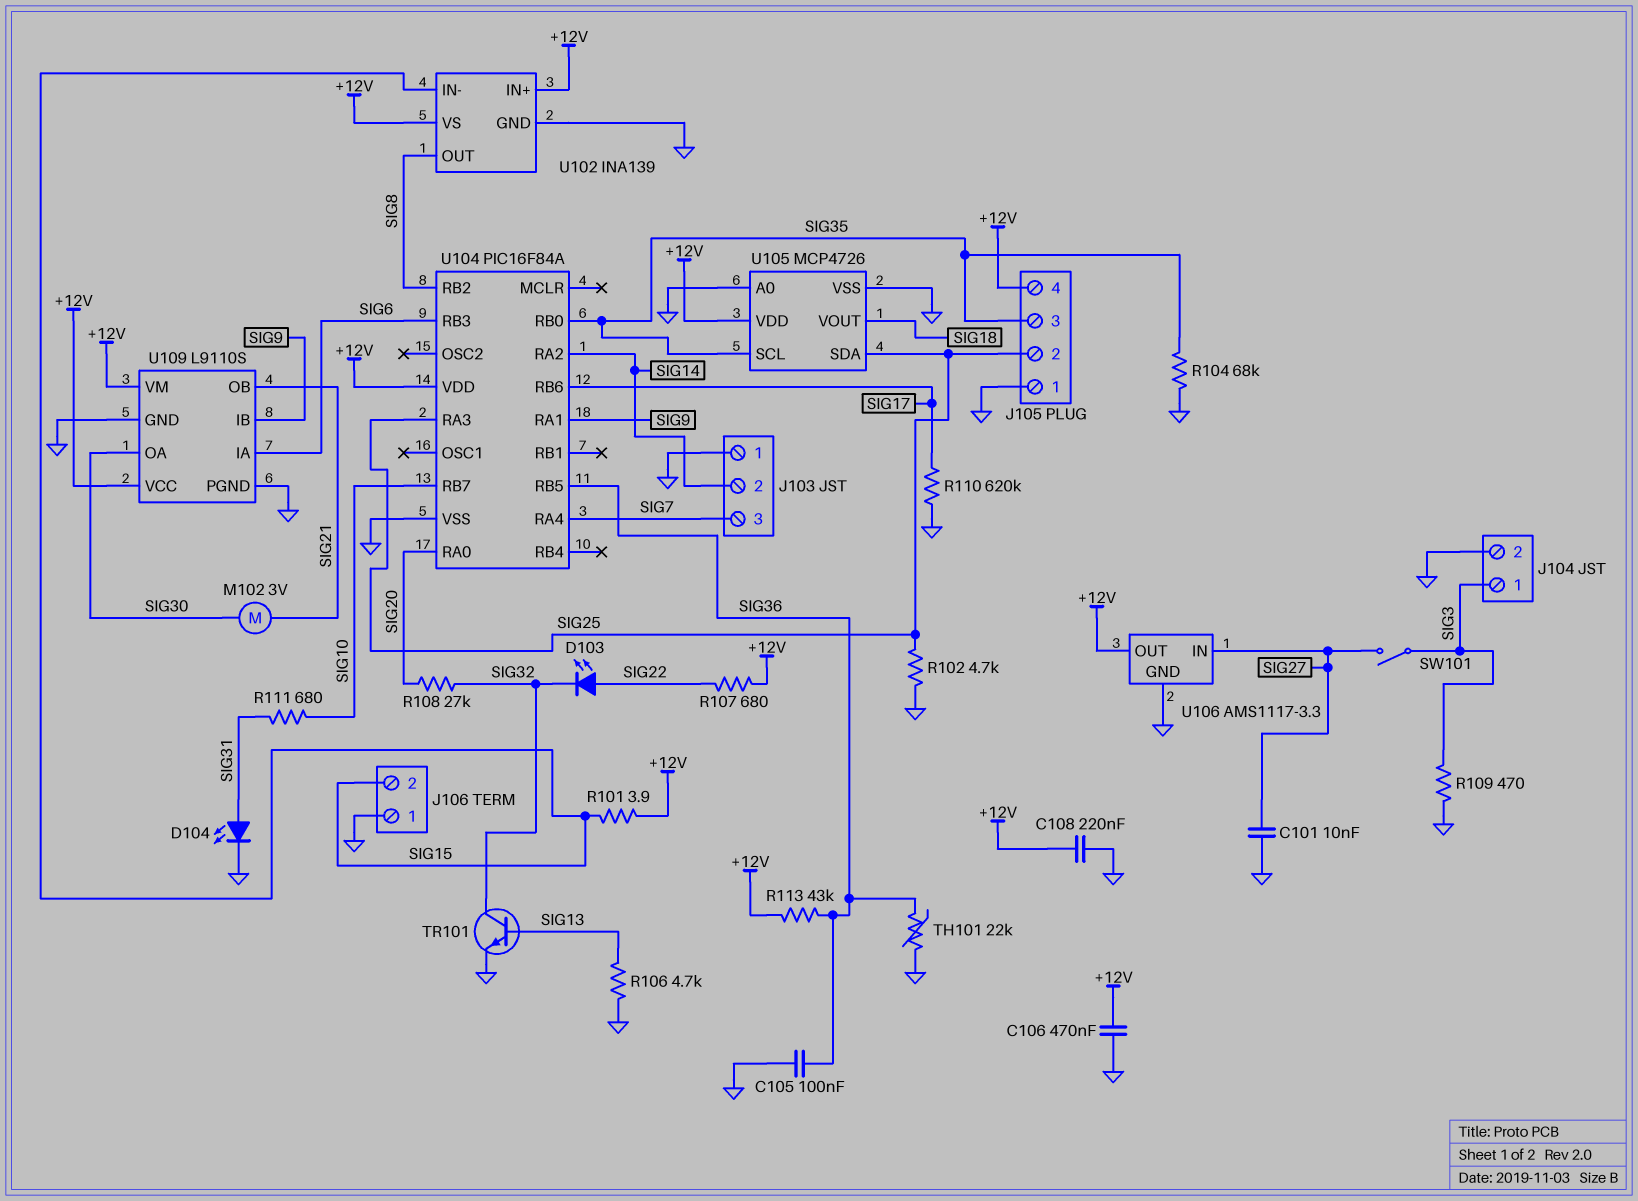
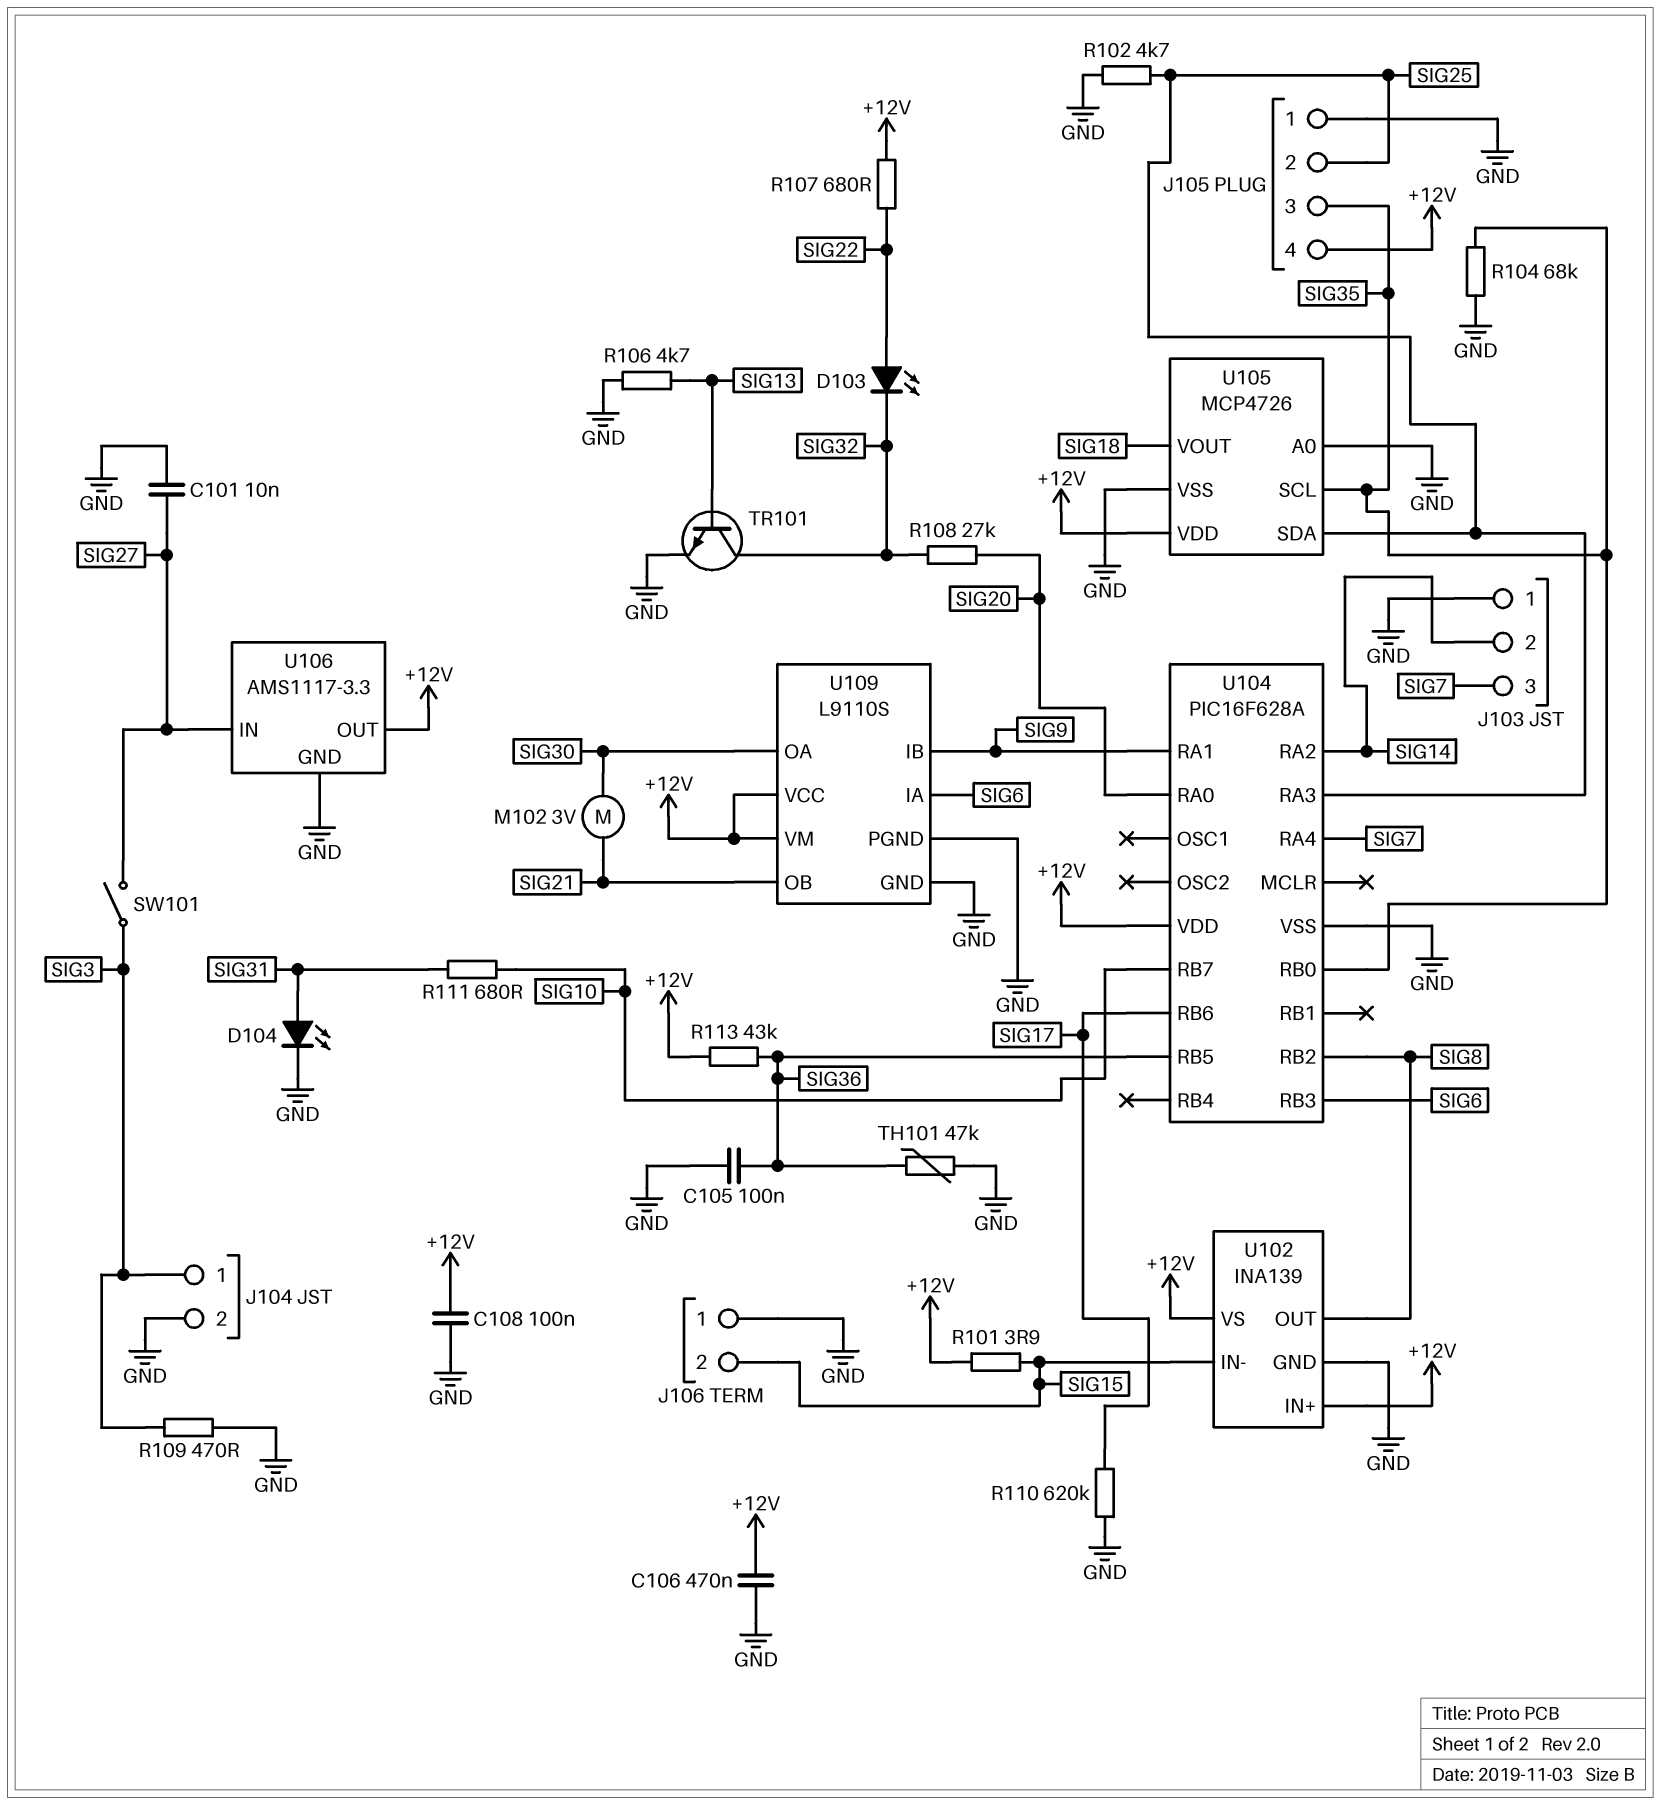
C108: 220nF (+12V, GND) -> 100nF (+12V, GND)
TH101: 22k (GND, SIG36) -> 47k (GND, SIG36)
U104: PIC16F84A -> PIC16F628A

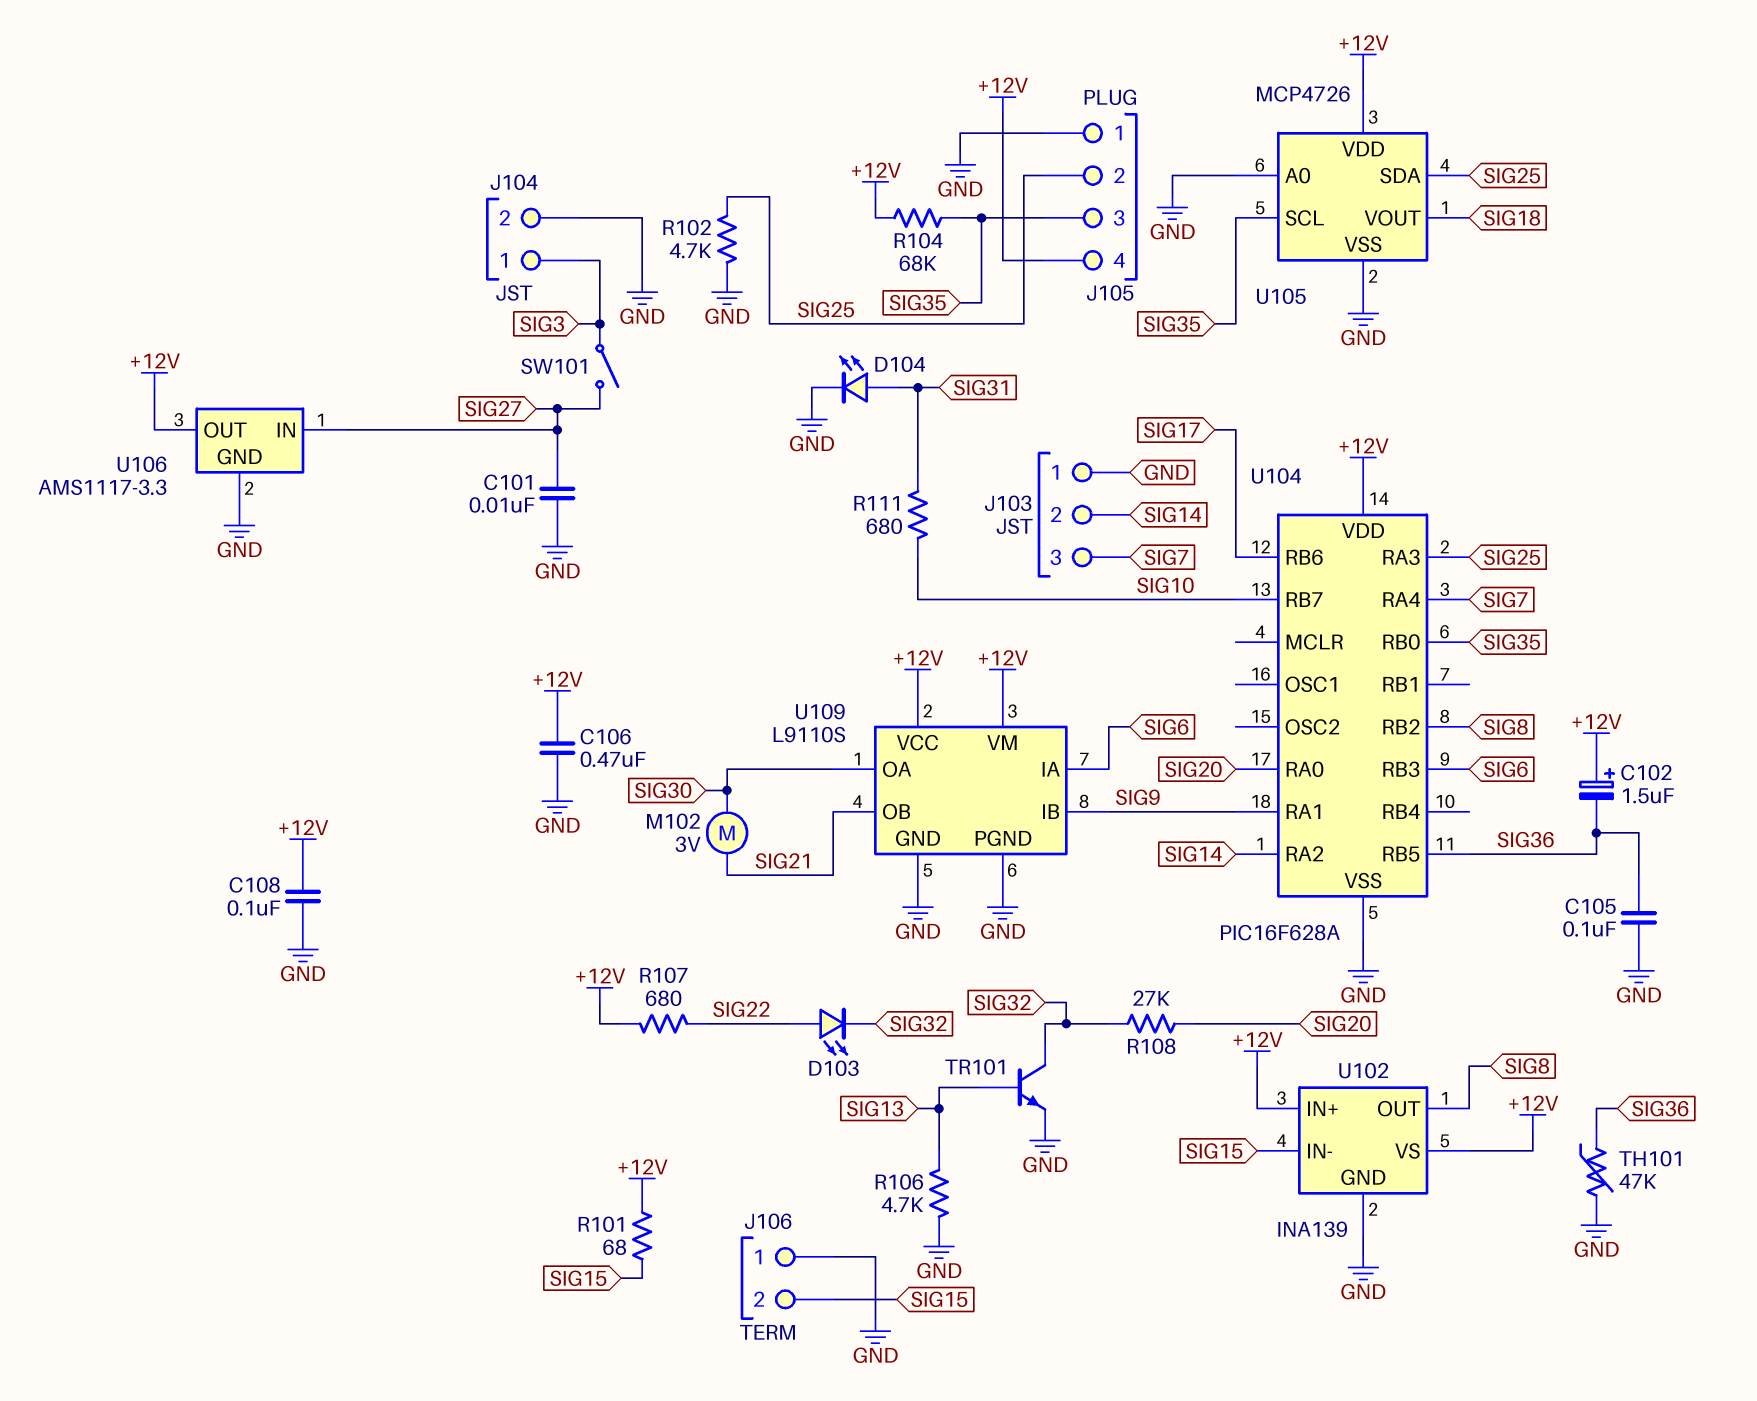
C102: none -> 1.5uF (plus +12V, minus SIG36)
R101: 3.9 (+12V, SIG15) -> 68 (+12V, SIG15)
R104: 68k (GND, SIG35) -> 68k (+12V, SIG35)
R109: 470 (GND, SIG3) -> none
R110: 620k (GND, SIG17) -> none
R113: 43k (+12V, SIG36) -> none

